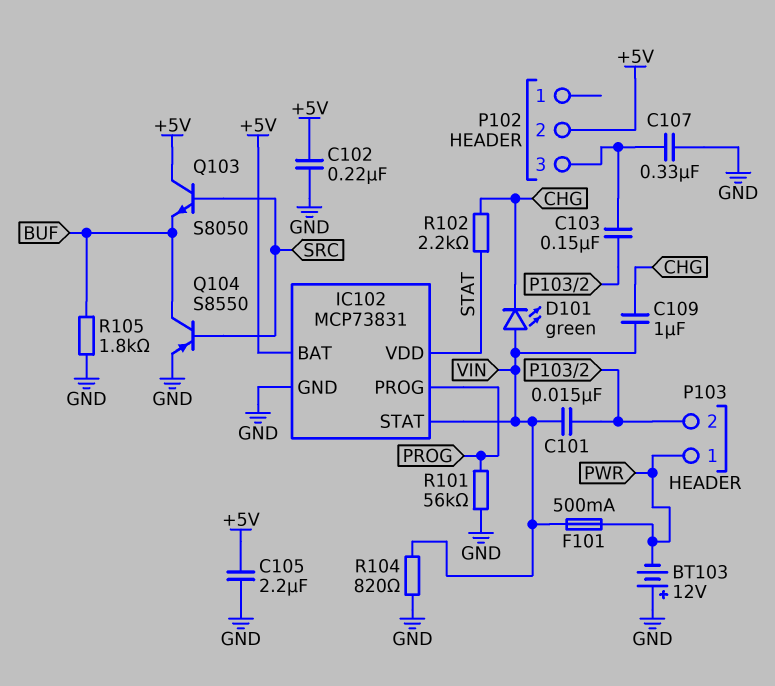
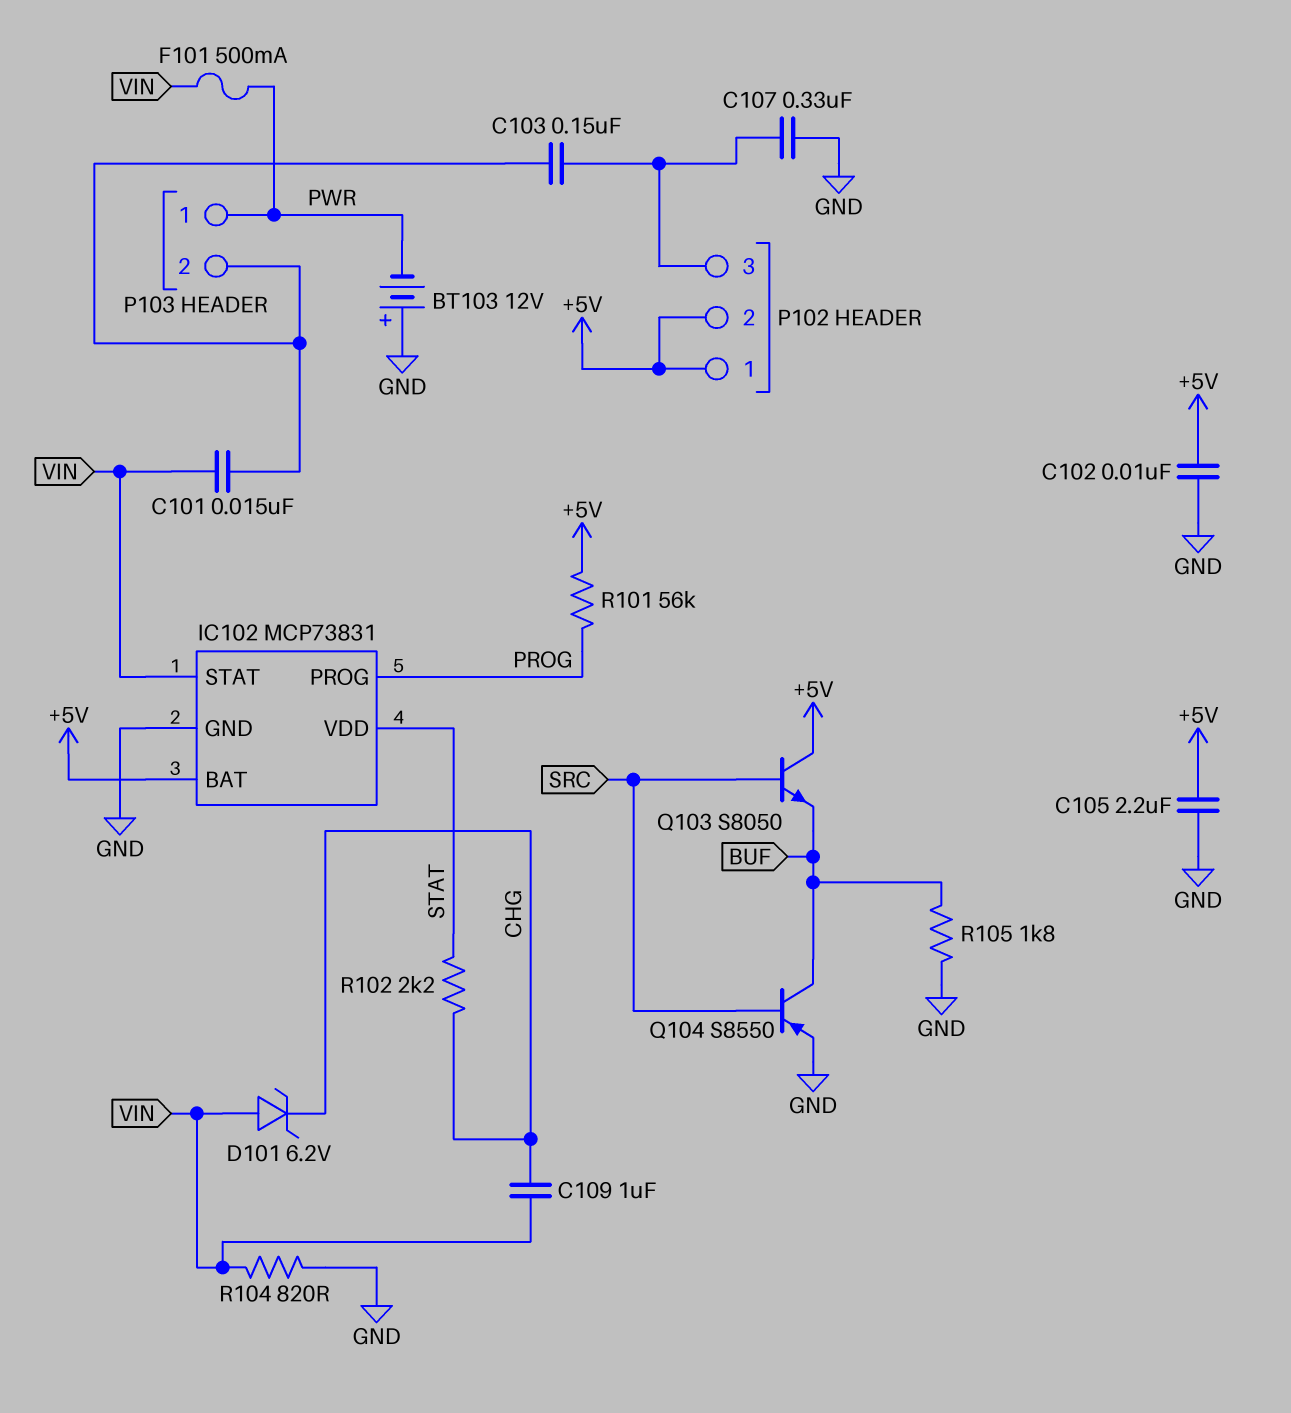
C102: 220nF (+5V, GND) -> 10nF (+5V, GND)
D101: LED green (A VIN, K CHG) -> zener 6.2V (A VIN, K CHG)
P102 pin 1: none -> +5V
R101: 56k (GND, PROG) -> 56k (+5V, PROG)

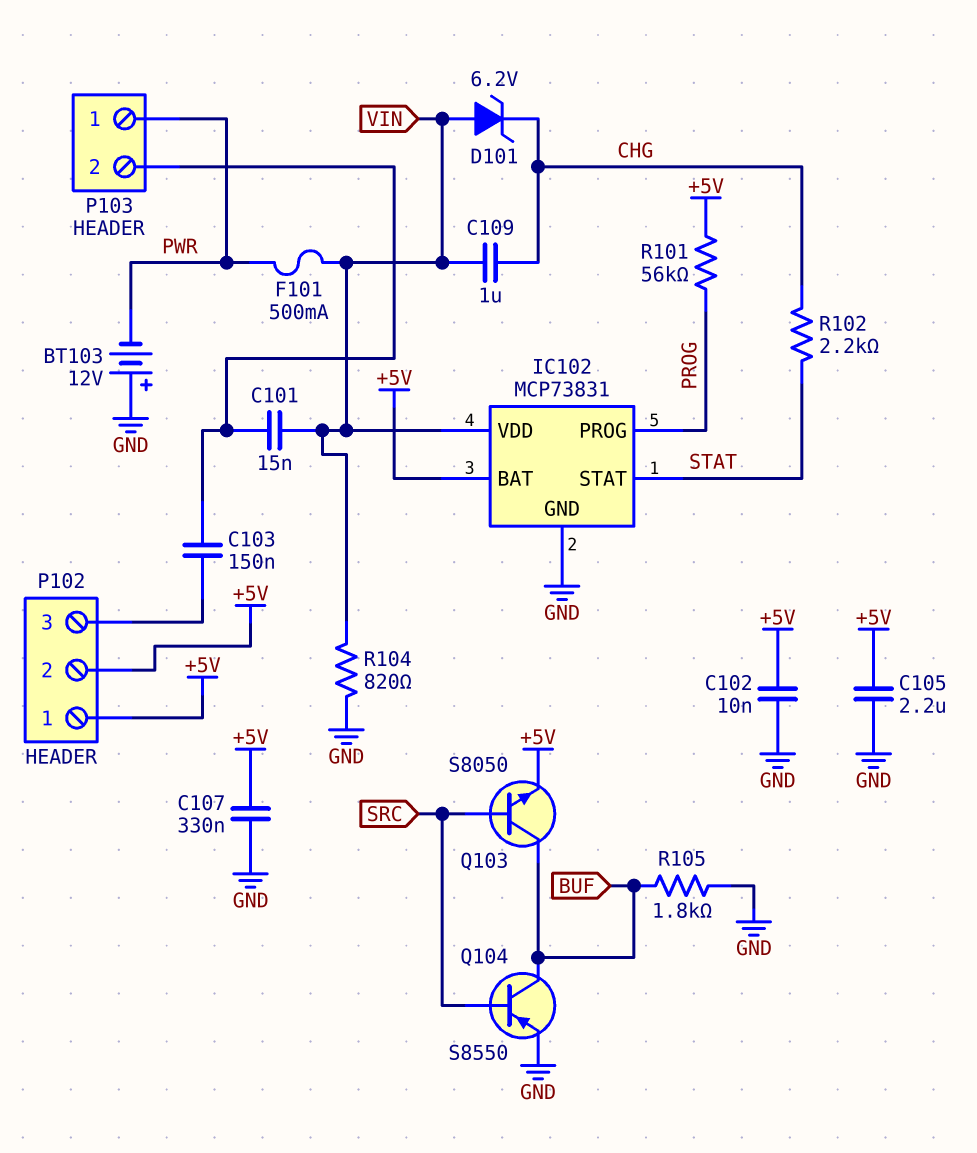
C107: 330nF (GND, P102/3) -> 330nF (+5V, GND)
IC102 pin STAT: VIN -> STAT
IC102 pin VDD: STAT -> VIN
Q103: NPN S8050 (B SRC, C +5V, E BUF) -> NPN S8050 (B SRC, C BUF, E +5V)

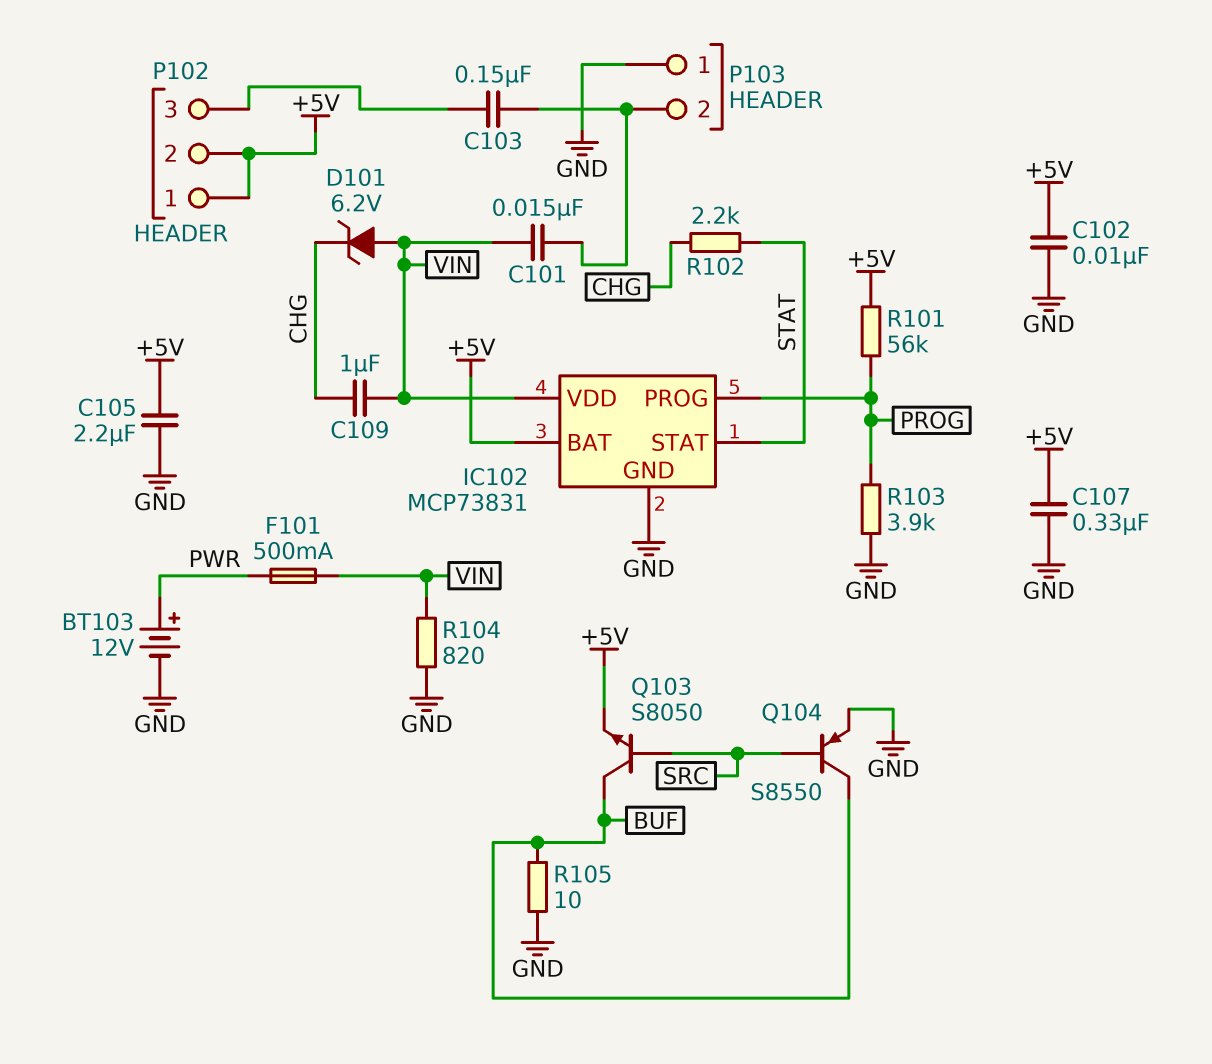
BT103: 12V (plus GND, minus PWR) -> 12V (plus PWR, minus GND)
P103 pin 1: PWR -> GND
R103: none -> 3.9k (GND, PROG)
R105: 1.8k (BUF, GND) -> 10 (BUF, GND)

